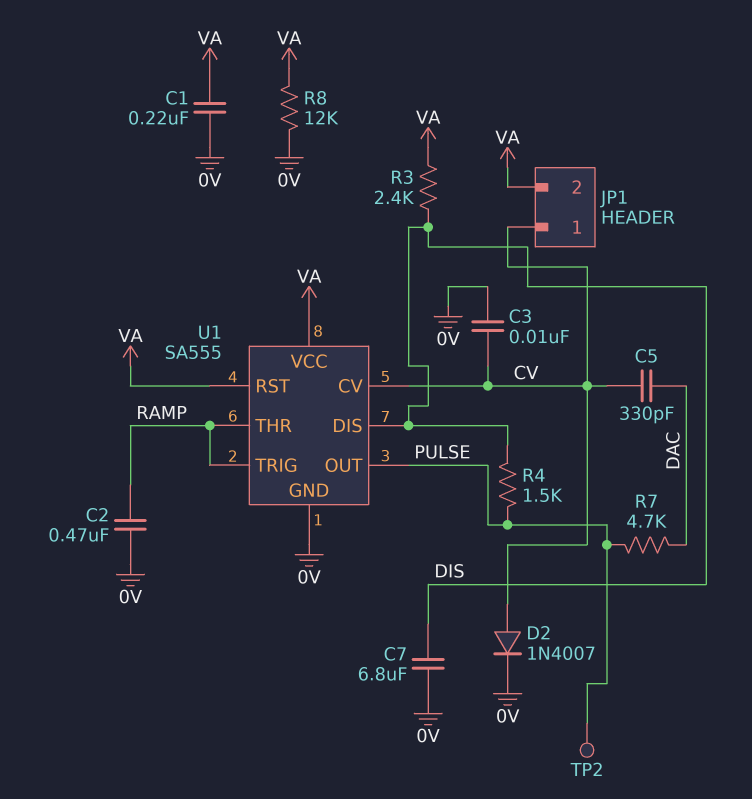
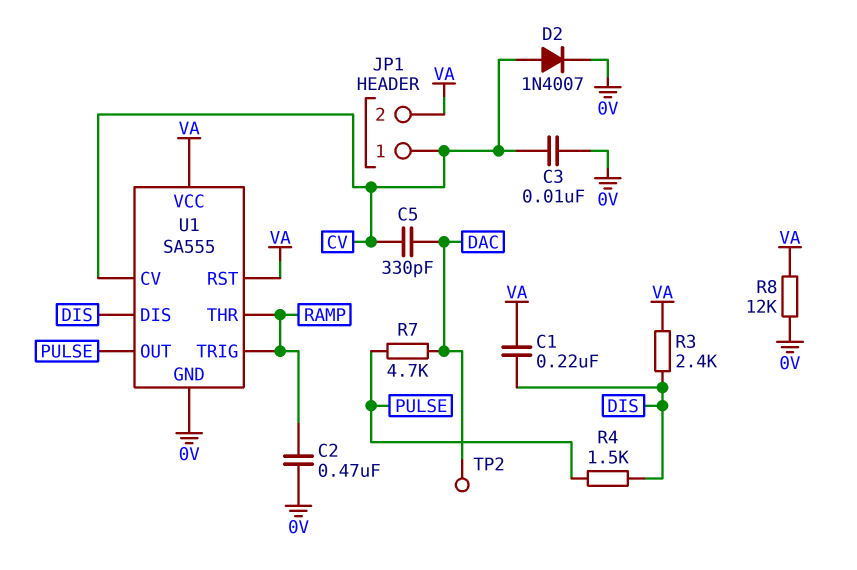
C1: 220nF (0V, VA) -> 220nF (DIS, VA)
C7: 6.8uF (0V, DIS) -> none
TP2: test point (PULSE) -> test point (DAC)

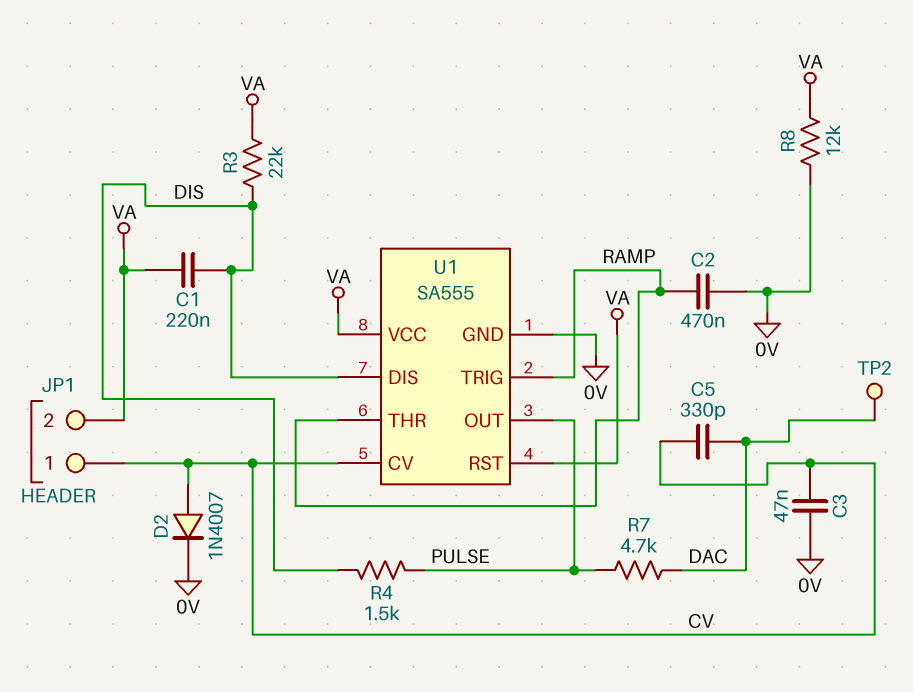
C3: 10nF (0V, CV) -> 47nF (0V, CV)
R3: 2.4k (DIS, VA) -> 22k (DIS, VA)

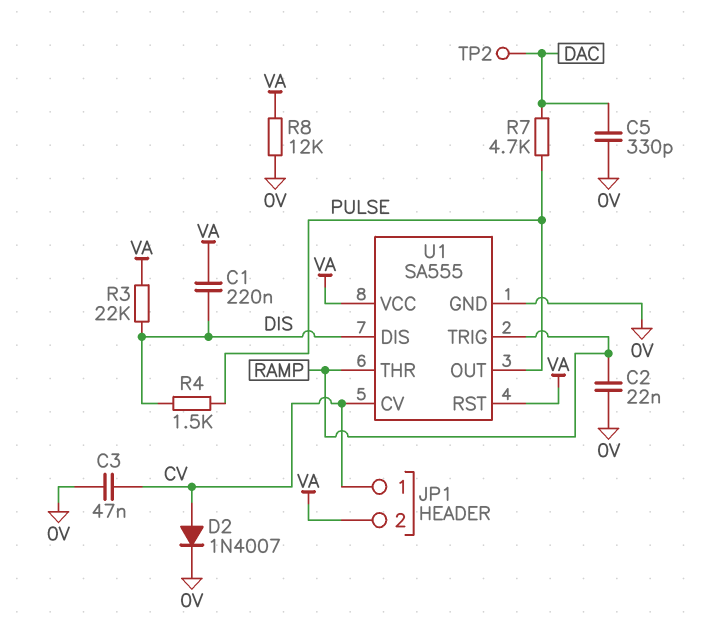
C2: 470nF (0V, RAMP) -> 22nF (0V, RAMP)
C5: 330pF (CV, DAC) -> 330pF (0V, DAC)

